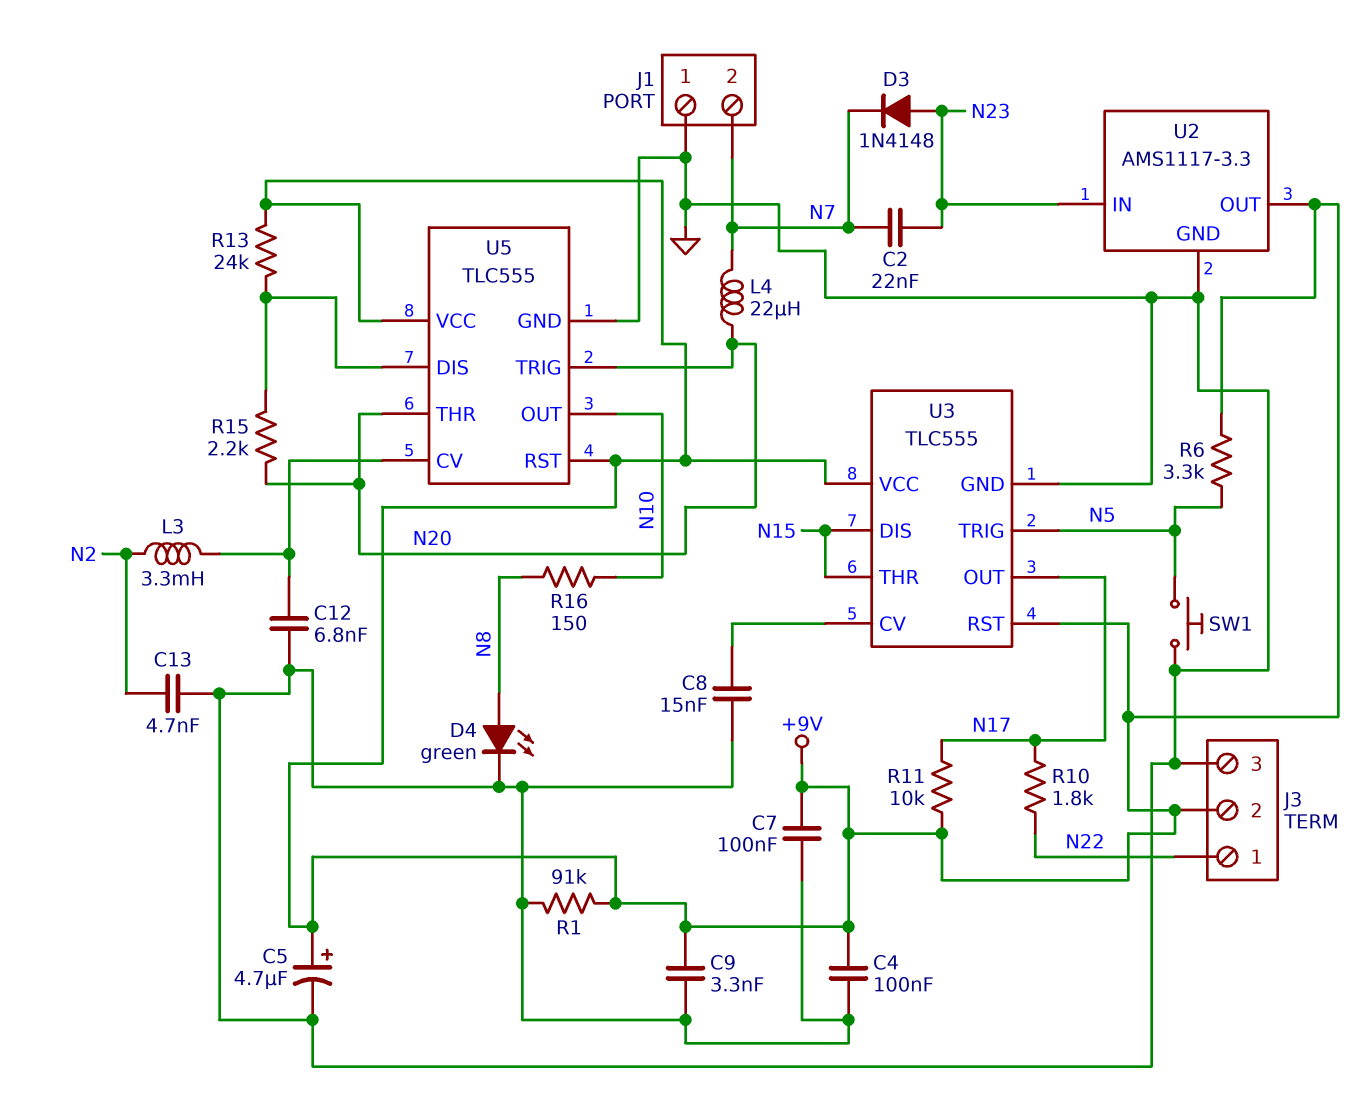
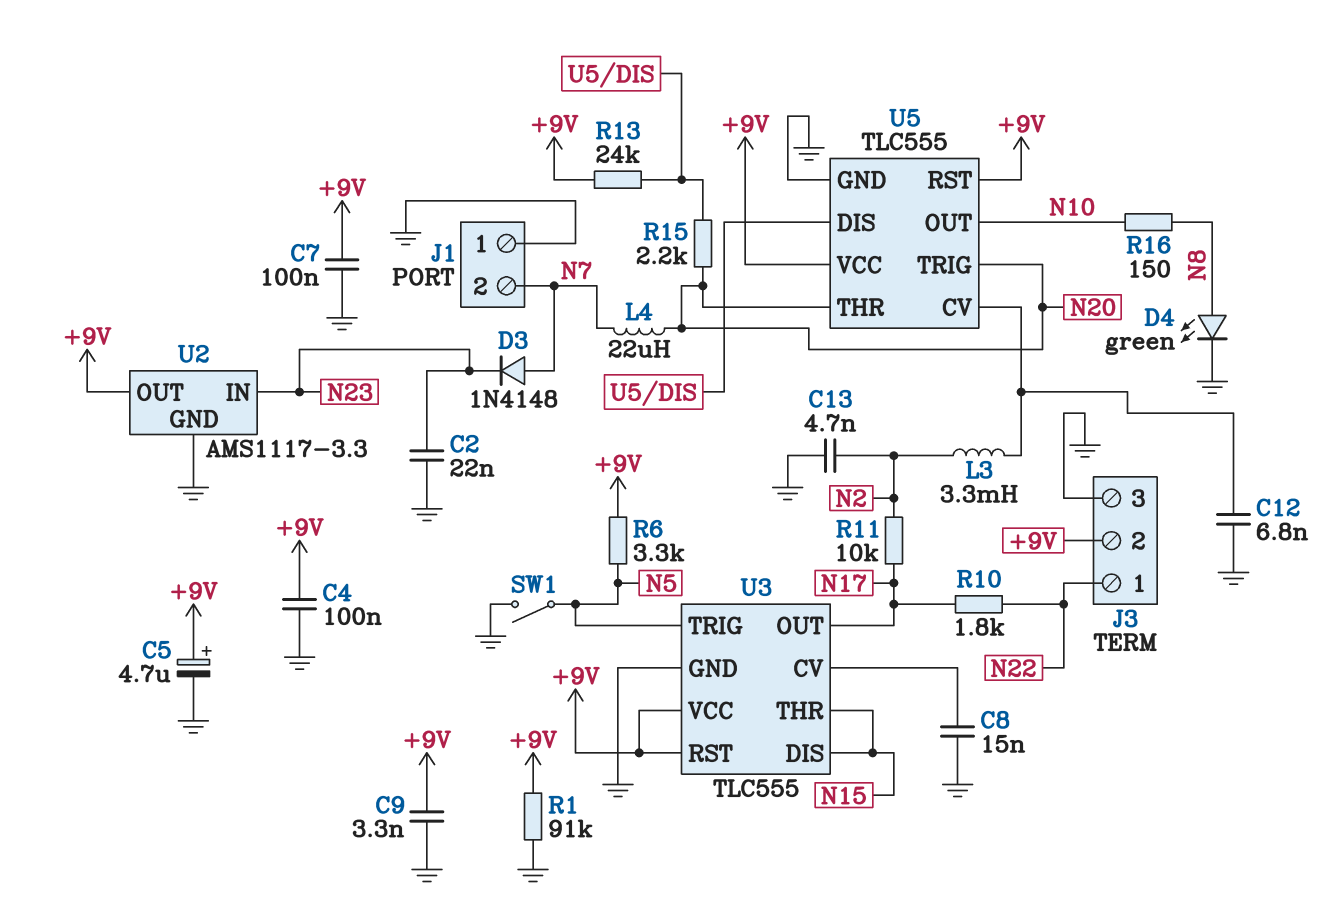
C2: 22nF (N7, N23) -> 22nF (GND, N23)
D3: diode 1N4148 (A N23, K N7) -> diode 1N4148 (A N7, K N23)
R11: 10k (+9V, N17) -> 10k (N2, N17)
SW1: button (GND, N5) -> switch (GND, N5)

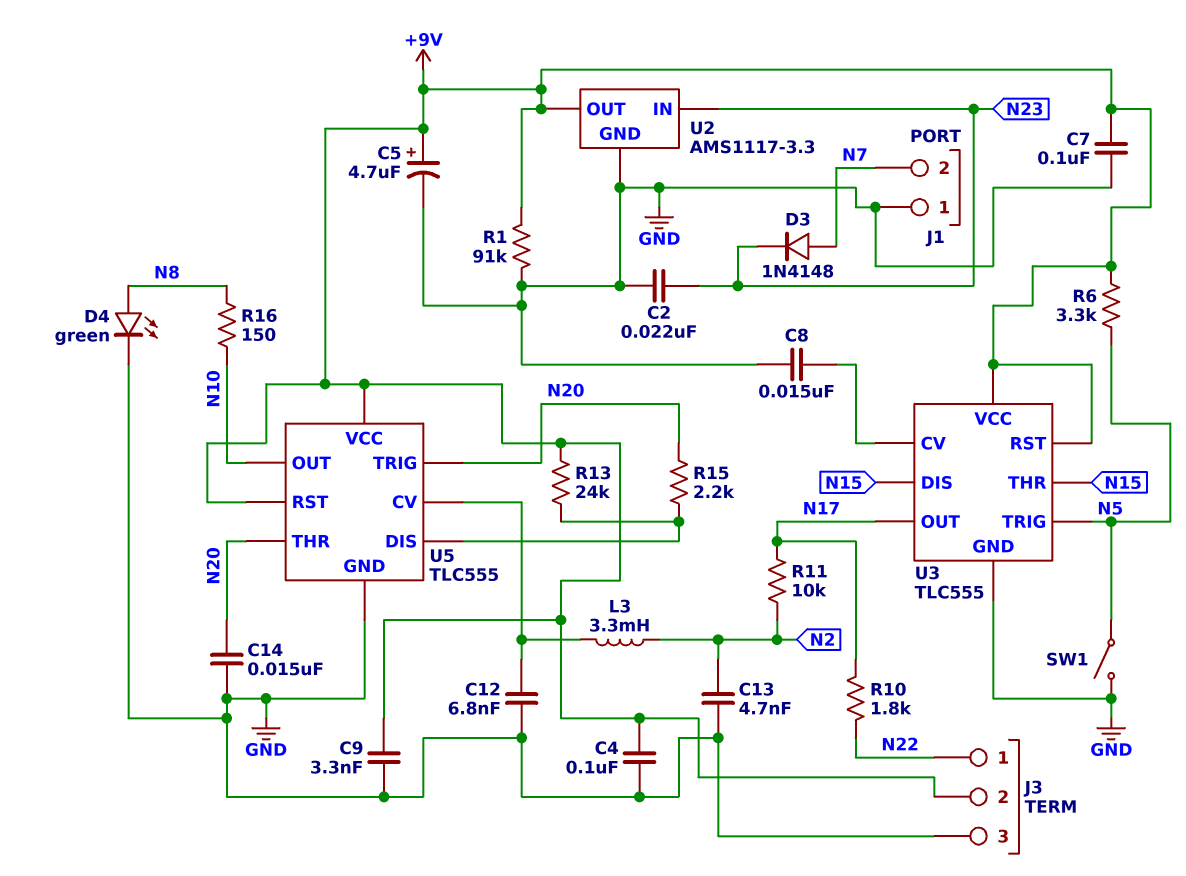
C14: none -> 15nF (GND, N20)
L4: 22uH (N7, N20) -> none

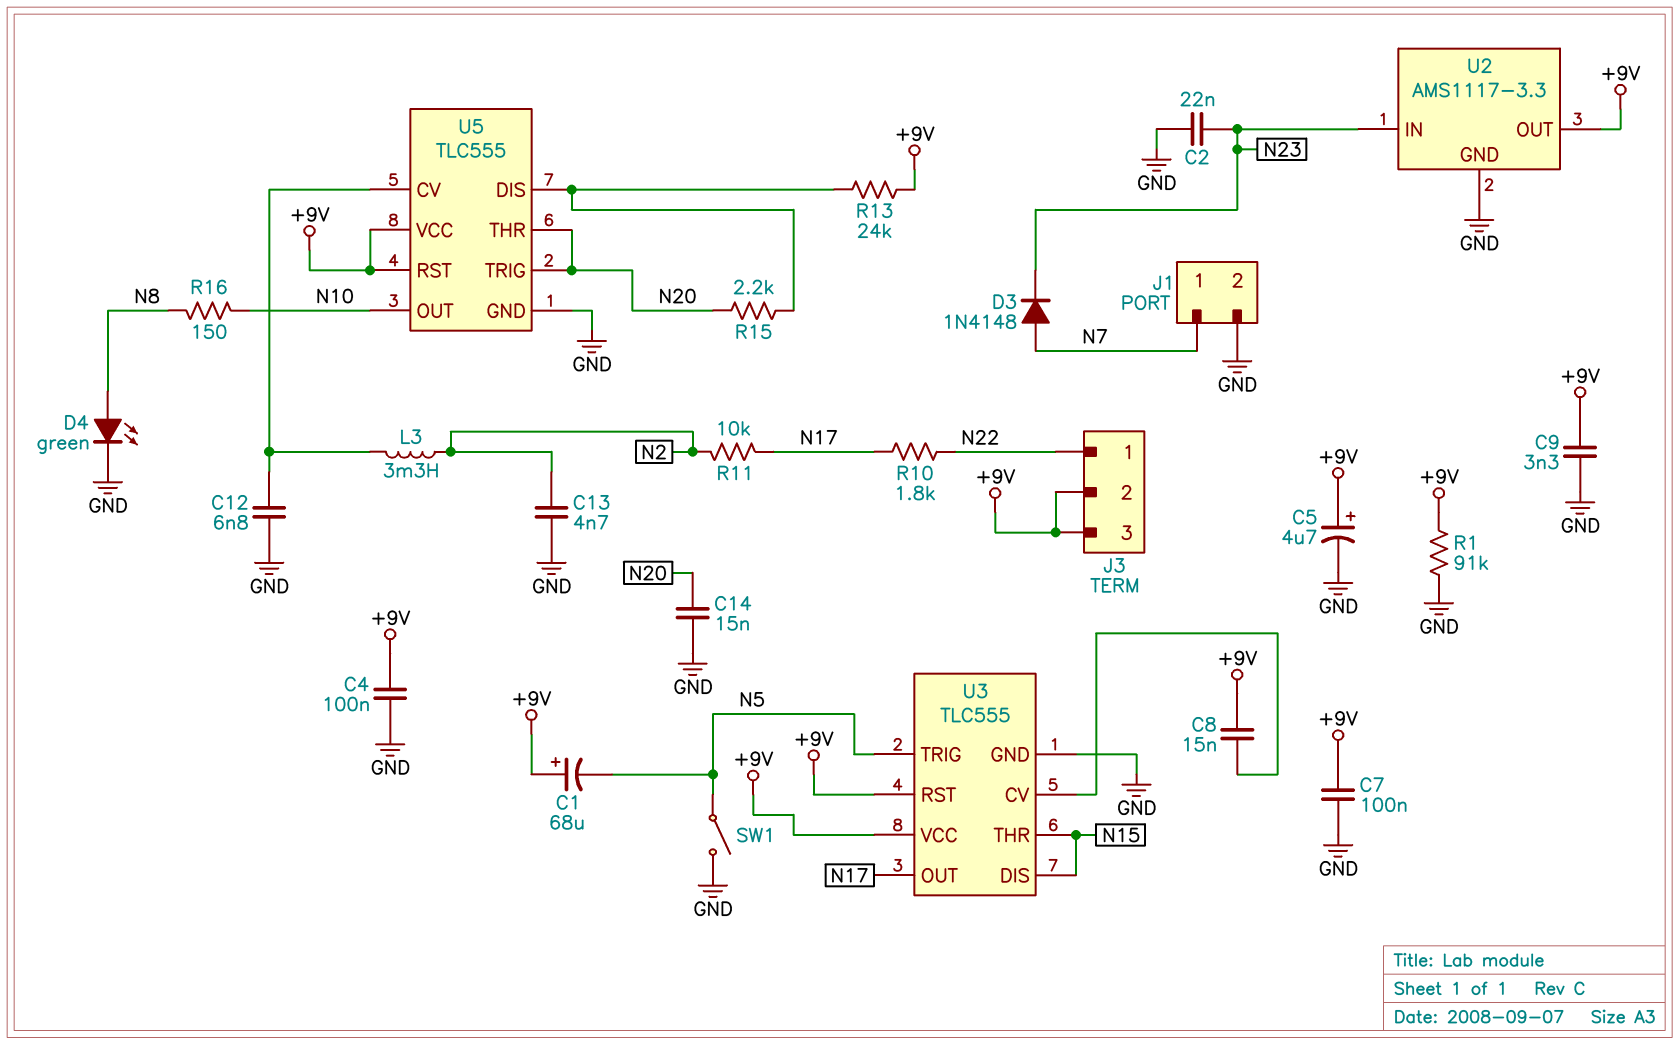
C1: none -> 68uF (plus +9V, minus N5)
C8: 15nF (GND, U3/CV) -> 15nF (+9V, U3/CV)
J1 pin 1: GND -> N7
J1 pin 2: N7 -> GND
J3 pin 3: GND -> +9V
R6: 3.3k (+9V, N5) -> none

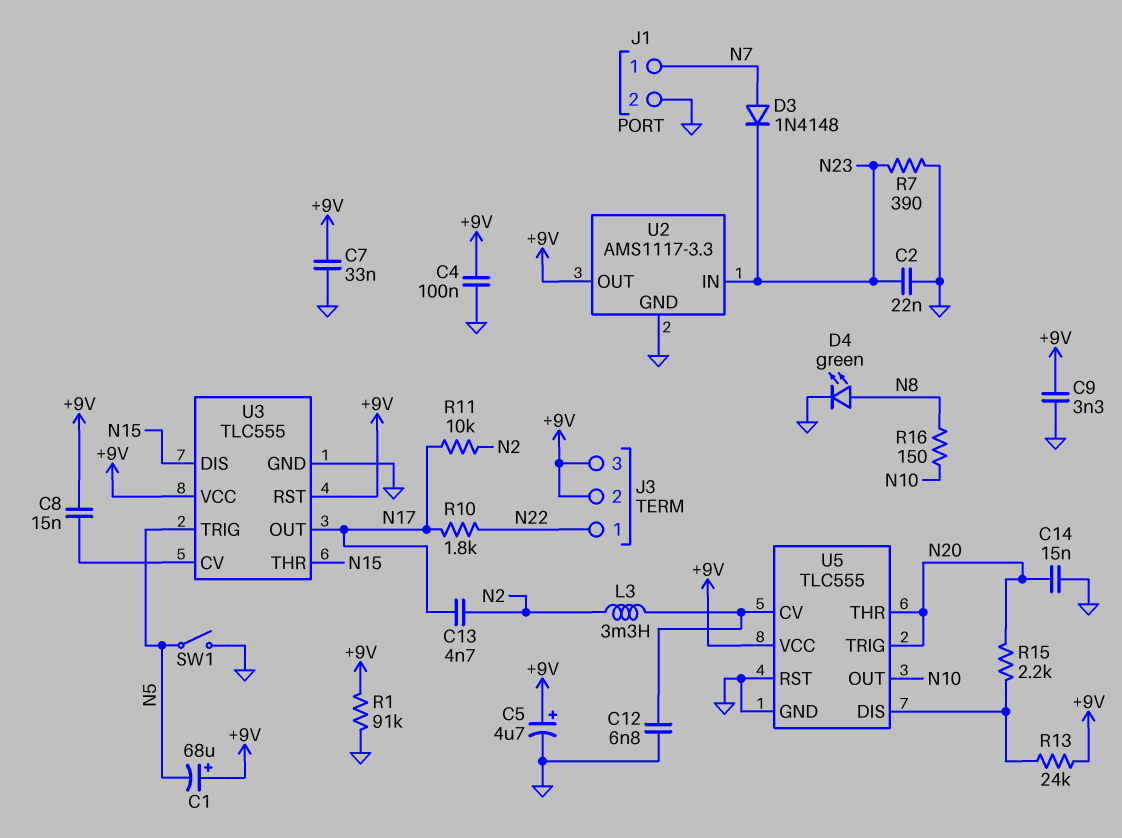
C7: 100nF (+9V, GND) -> 33nF (+9V, GND)
C13: 4.7nF (GND, N2) -> 4.7nF (N2, N17)
R7: none -> 390 (GND, N23)
U5 pin RST: +9V -> GND

